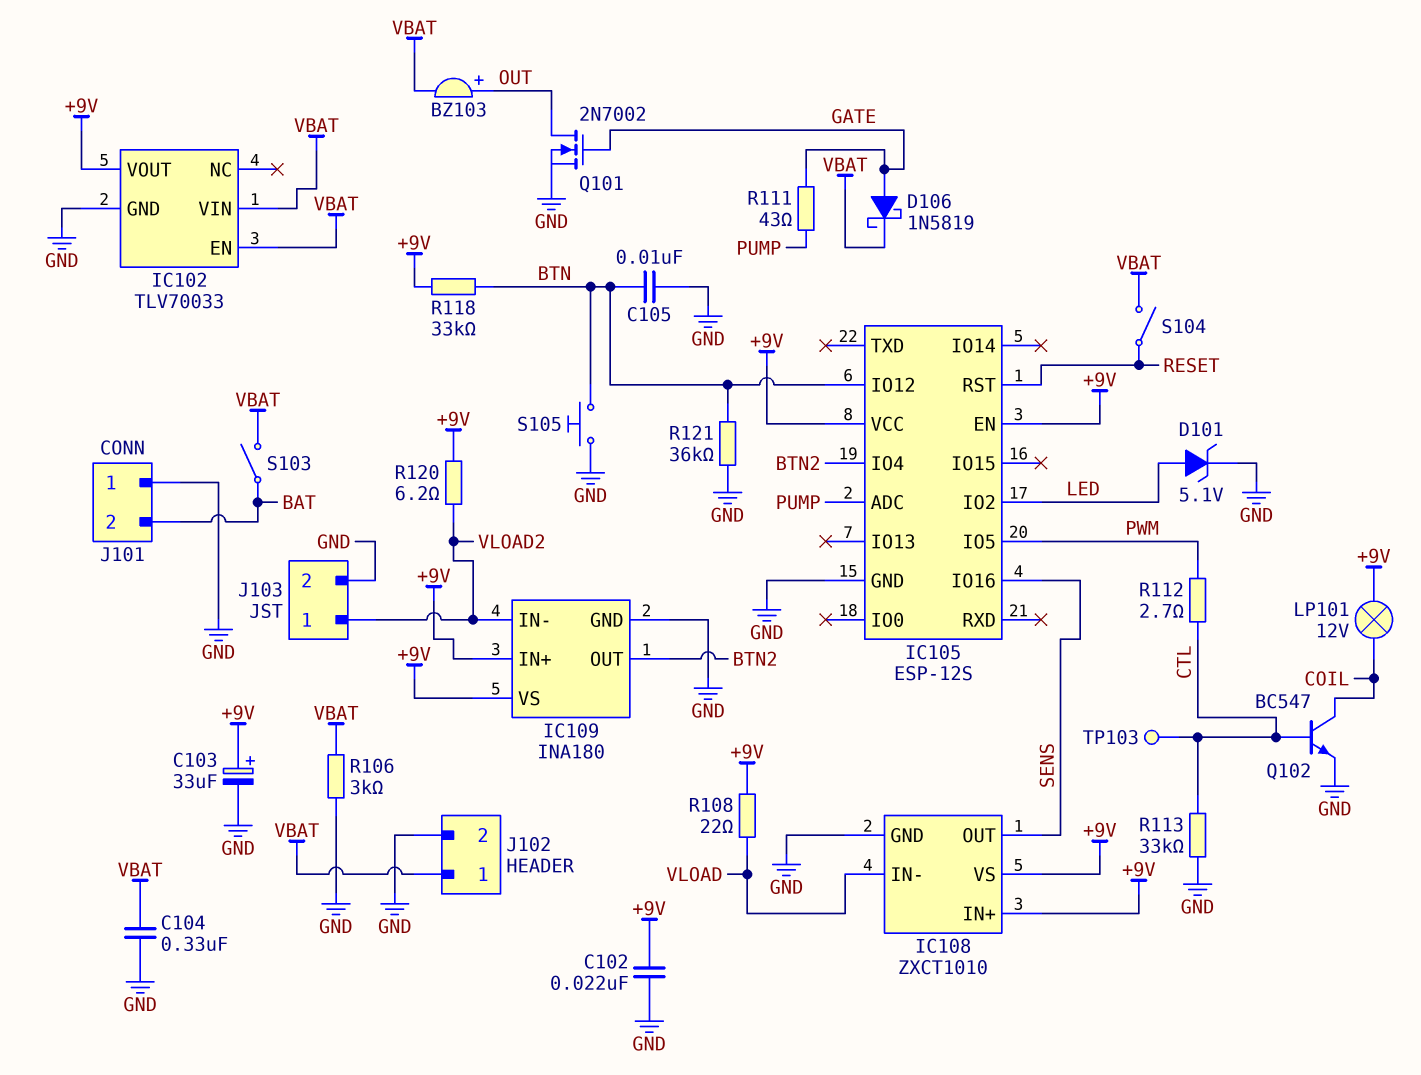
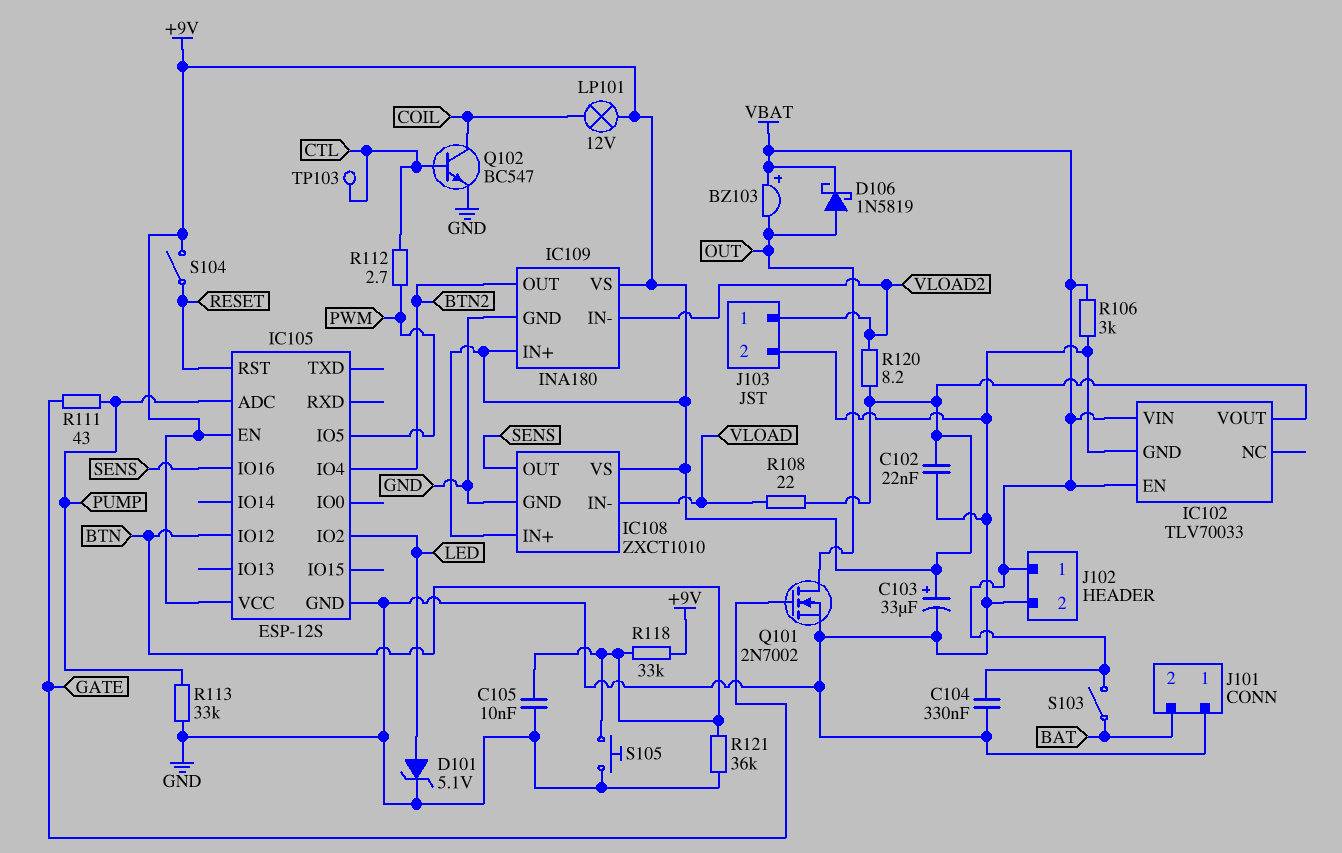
BZ103: buzzer (plus OUT, minus VBAT) -> buzzer (plus VBAT, minus OUT)
D106: schottky 1N5819 (A GATE, K VBAT) -> schottky 1N5819 (A OUT, K VBAT)
R113: 33k (CTL, GND) -> 33k (GND, PUMP)
R120: 6.2 (+9V, VLOAD2) -> 8.2 (+9V, VLOAD2)
S104: switch (RESET, VBAT) -> switch (+9V, RESET)

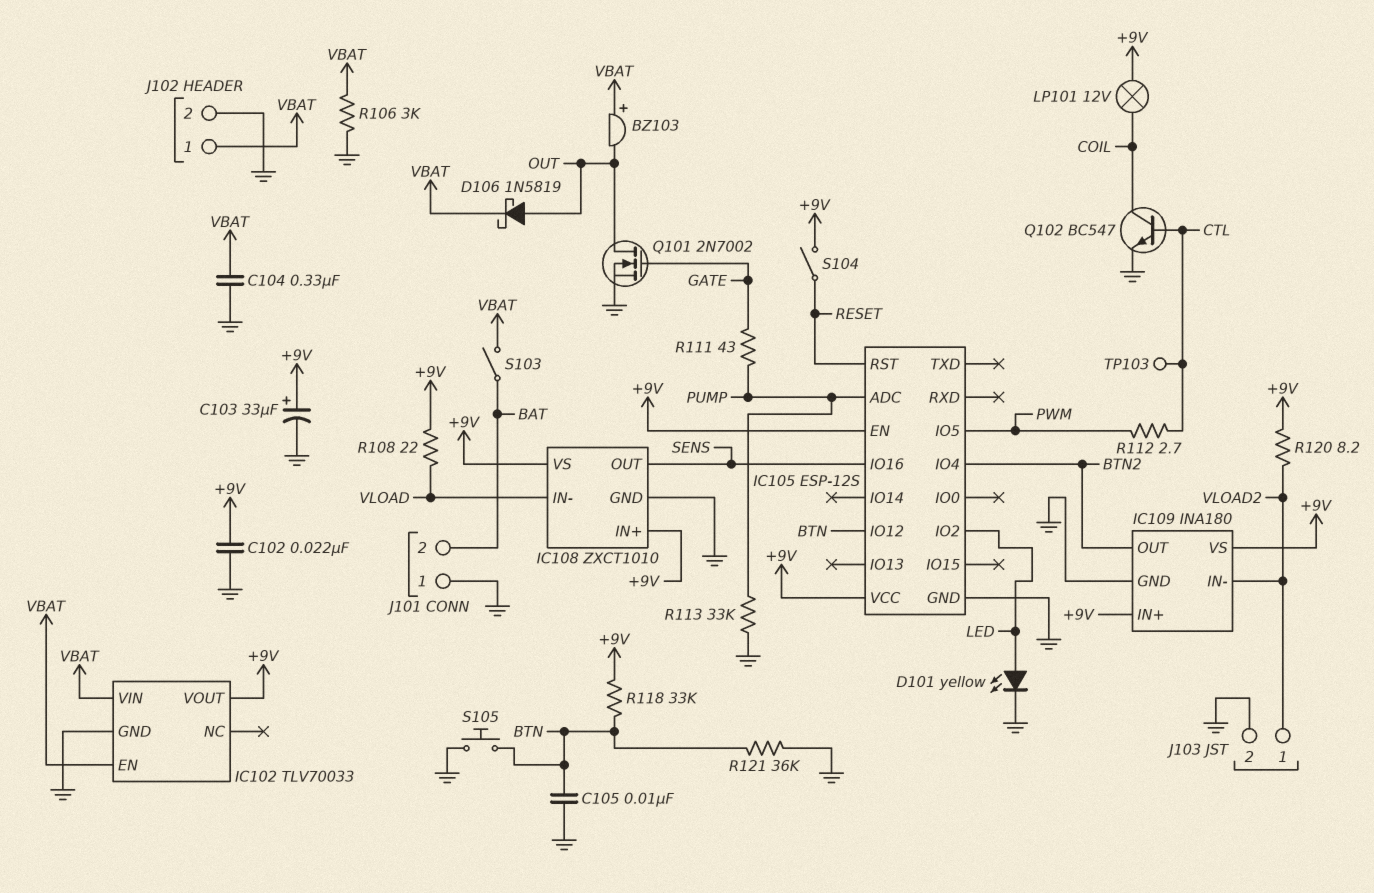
D101: zener 5.1V (A LED, K GND) -> LED yellow (A LED, K GND)

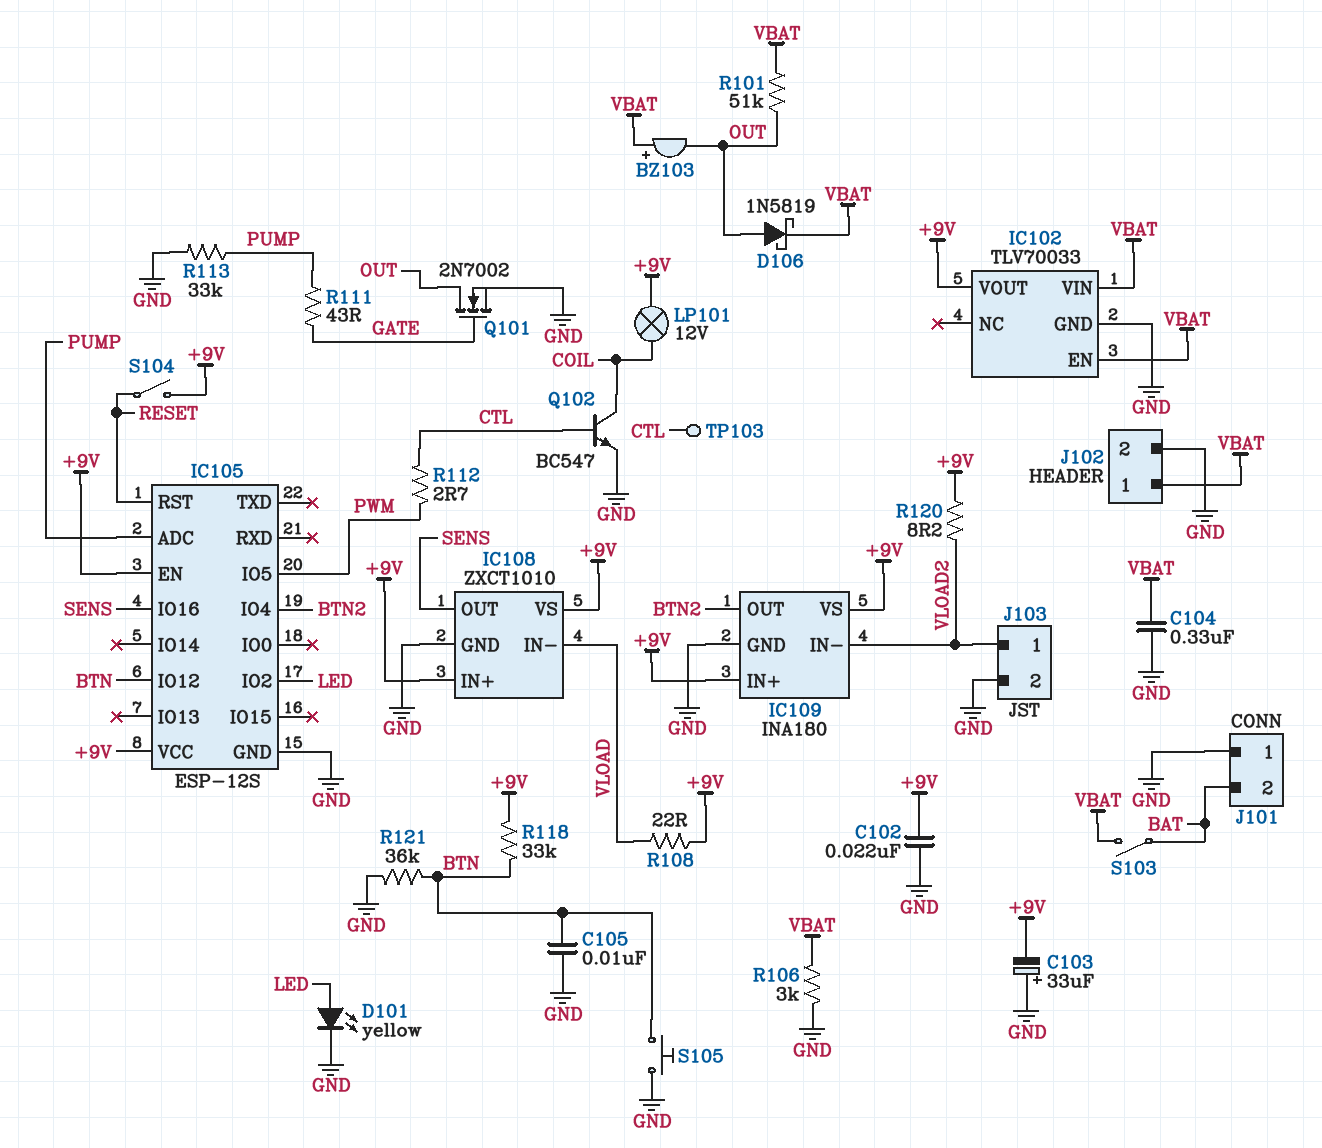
C103: 33uF (plus +9V, minus GND) -> 33uF (plus GND, minus +9V)
R101: none -> 51k (OUT, VBAT)

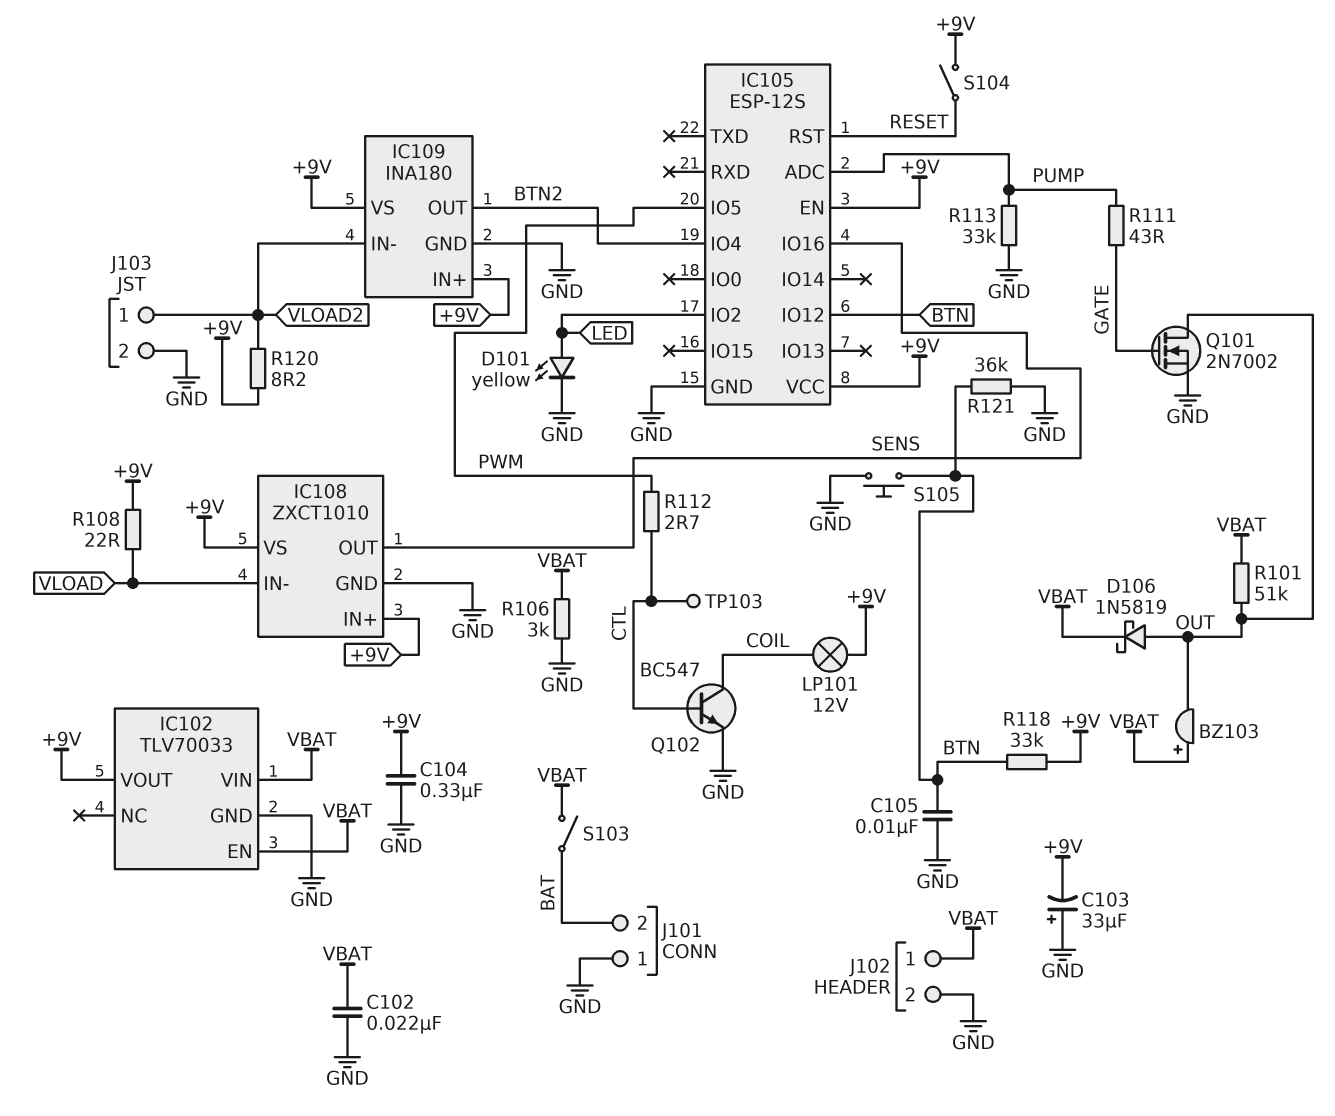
C102: 22nF (+9V, GND) -> 22nF (GND, VBAT)
C104: 330nF (GND, VBAT) -> 330nF (+9V, GND)

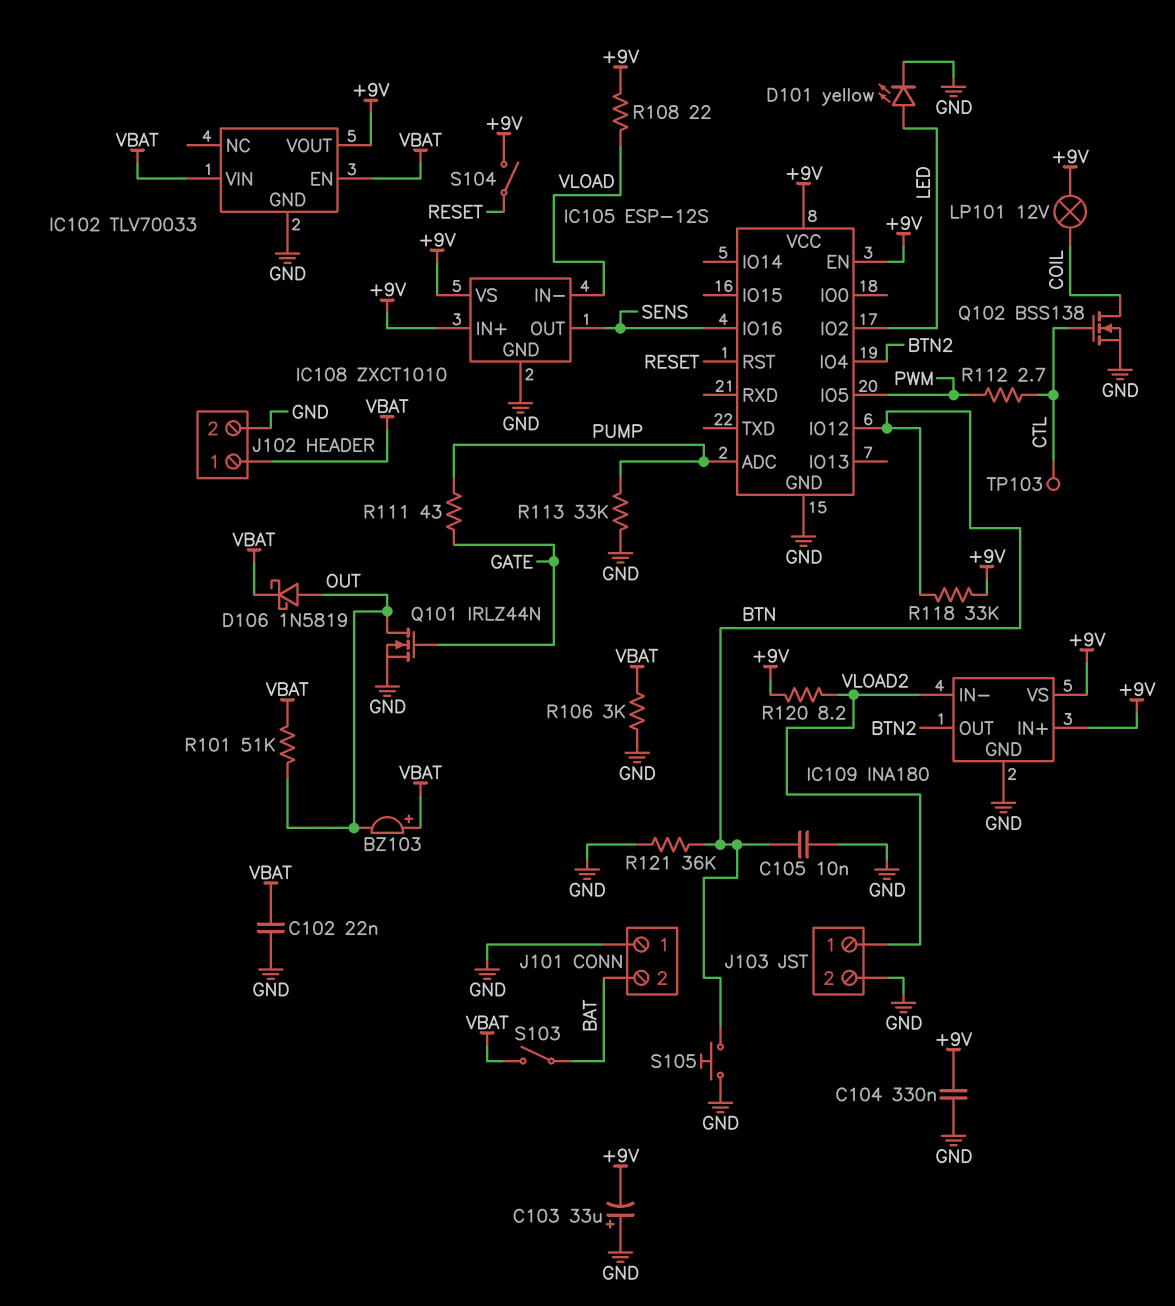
Q101: NMOS 2N7002 (G GATE, D OUT, S GND) -> NMOS IRLZ44N (G GATE, D OUT, S GND)
Q102: NPN BC547 (B CTL, C COIL, E GND) -> NMOS BSS138 (G CTL, D COIL, S GND)

